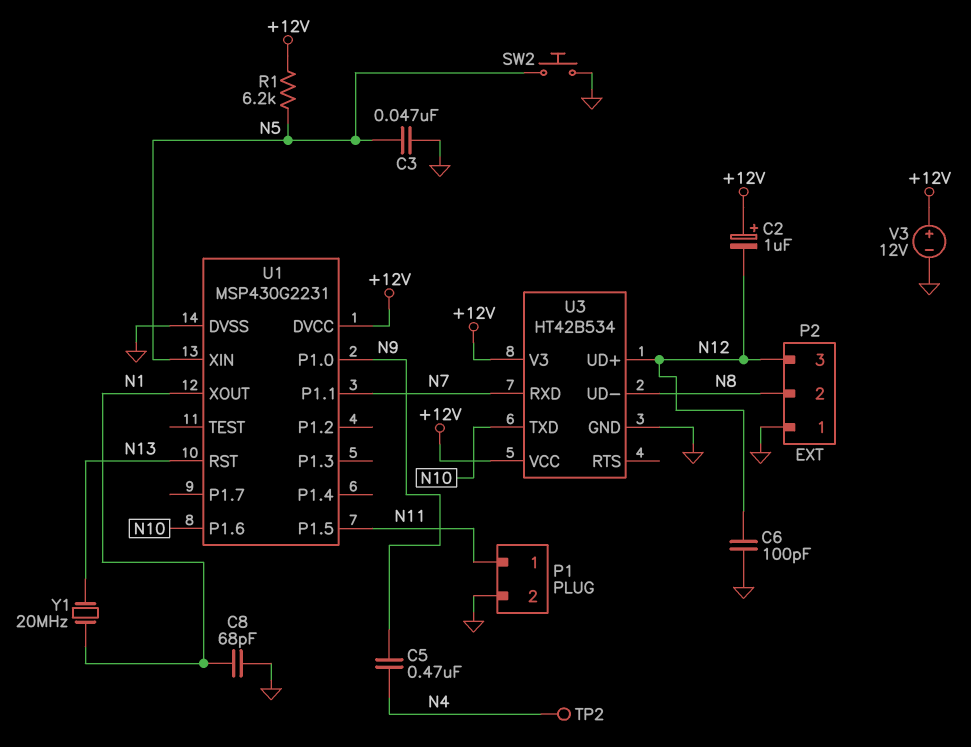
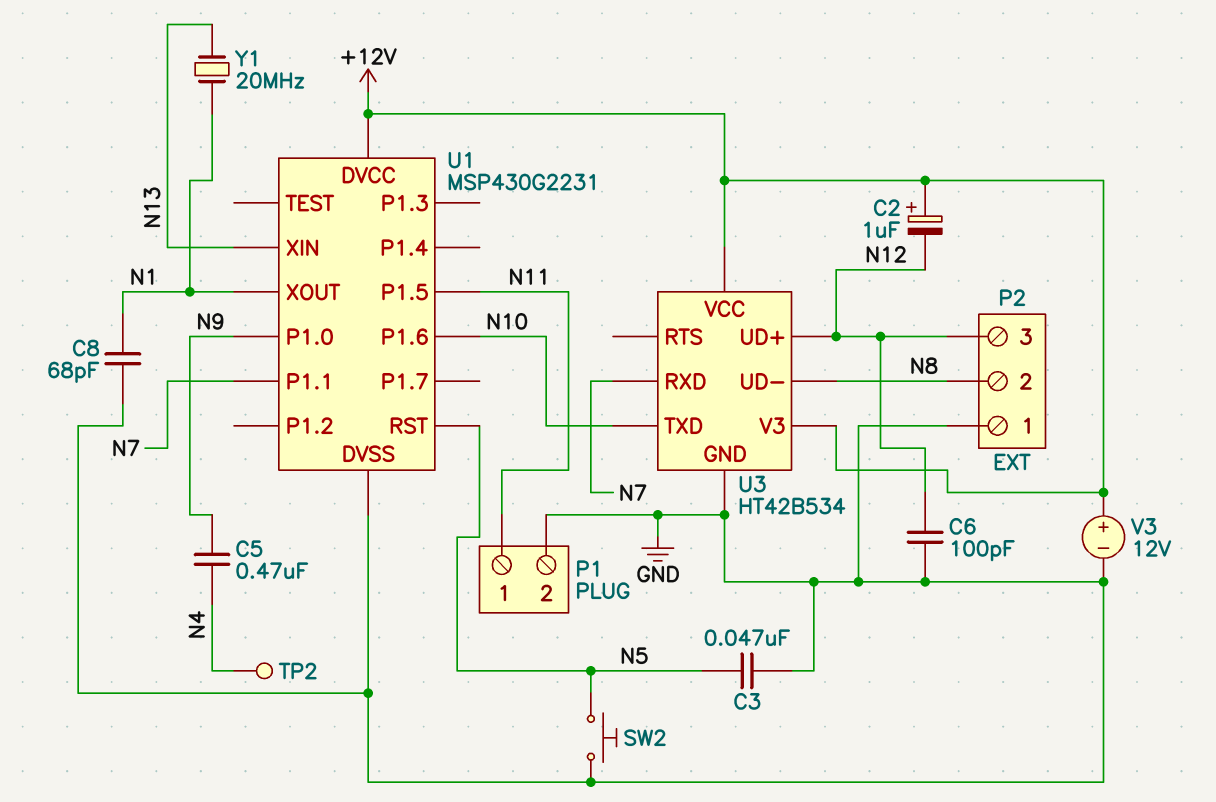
R1: 6.2k (+12V, N5) -> none
U1 pin RST: N13 -> N5
U1 pin XIN: N5 -> N13

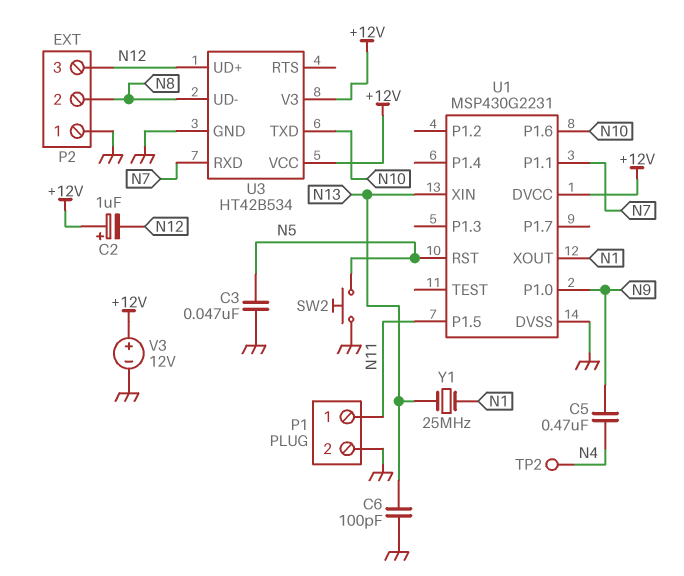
C6: 100pF (GND, N12) -> 100pF (GND, N13)
C8: 68pF (GND, N1) -> none
Y1: 20MHz (N1, N13) -> 25MHz (N1, N13)

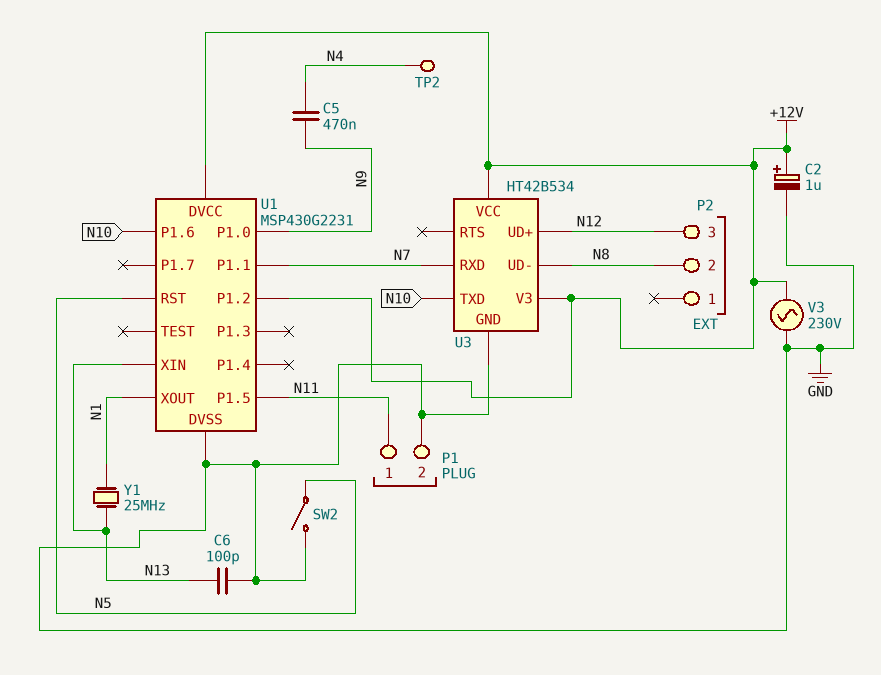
C2: 1uF (plus +12V, minus N12) -> 1uF (plus +12V, minus GND)
C3: 47nF (GND, N5) -> none
P2 pin 1: GND -> none
SW2: button (GND, N5) -> switch (GND, N5)
U1 pin P1.2: none -> +12V
V3: 12V (plus +12V, minus GND) -> AC 230V (+12V, GND)

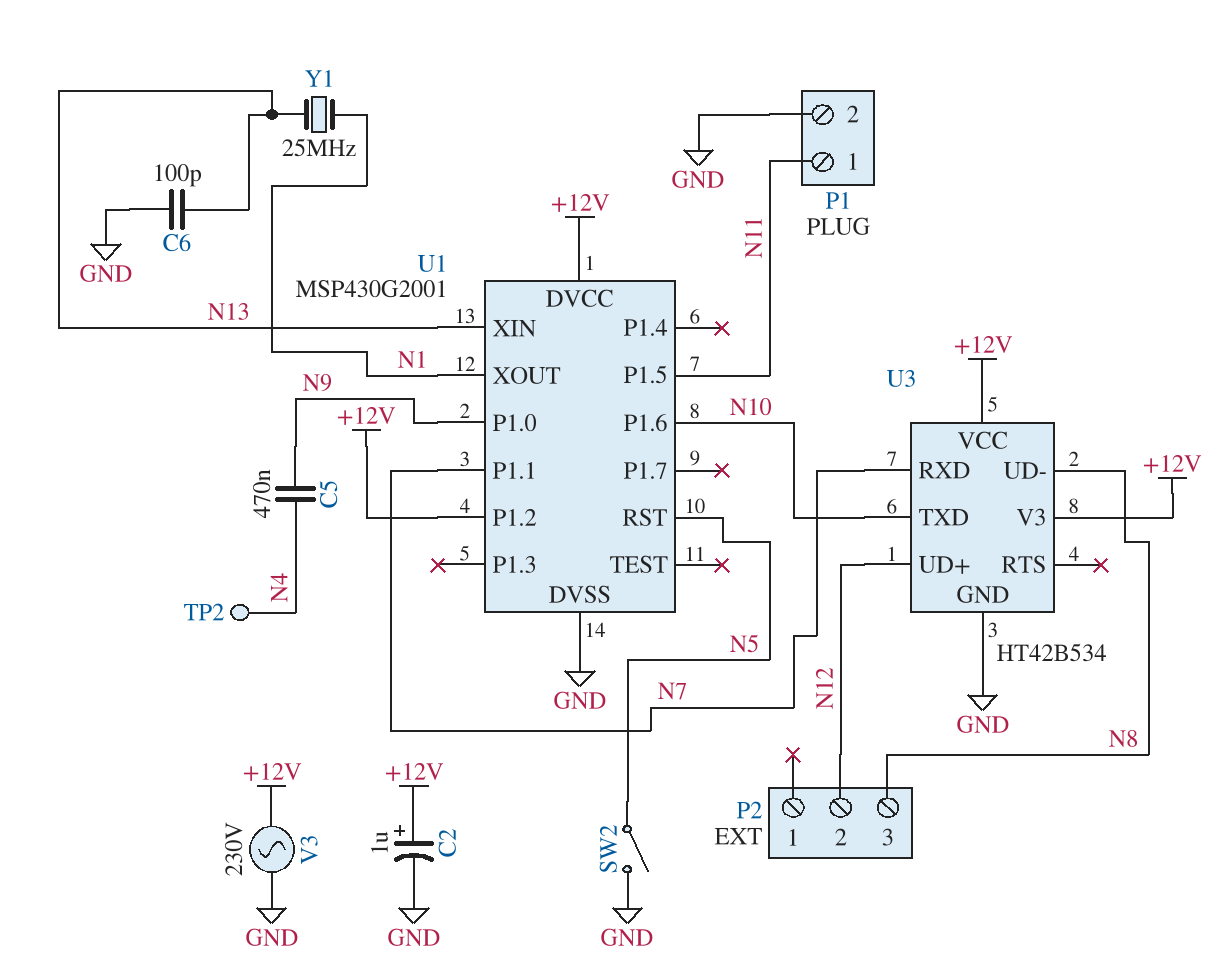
P2 pin 2: N8 -> N12
P2 pin 3: N12 -> N8
U1: MSP430G2231 -> MSP430G2001

